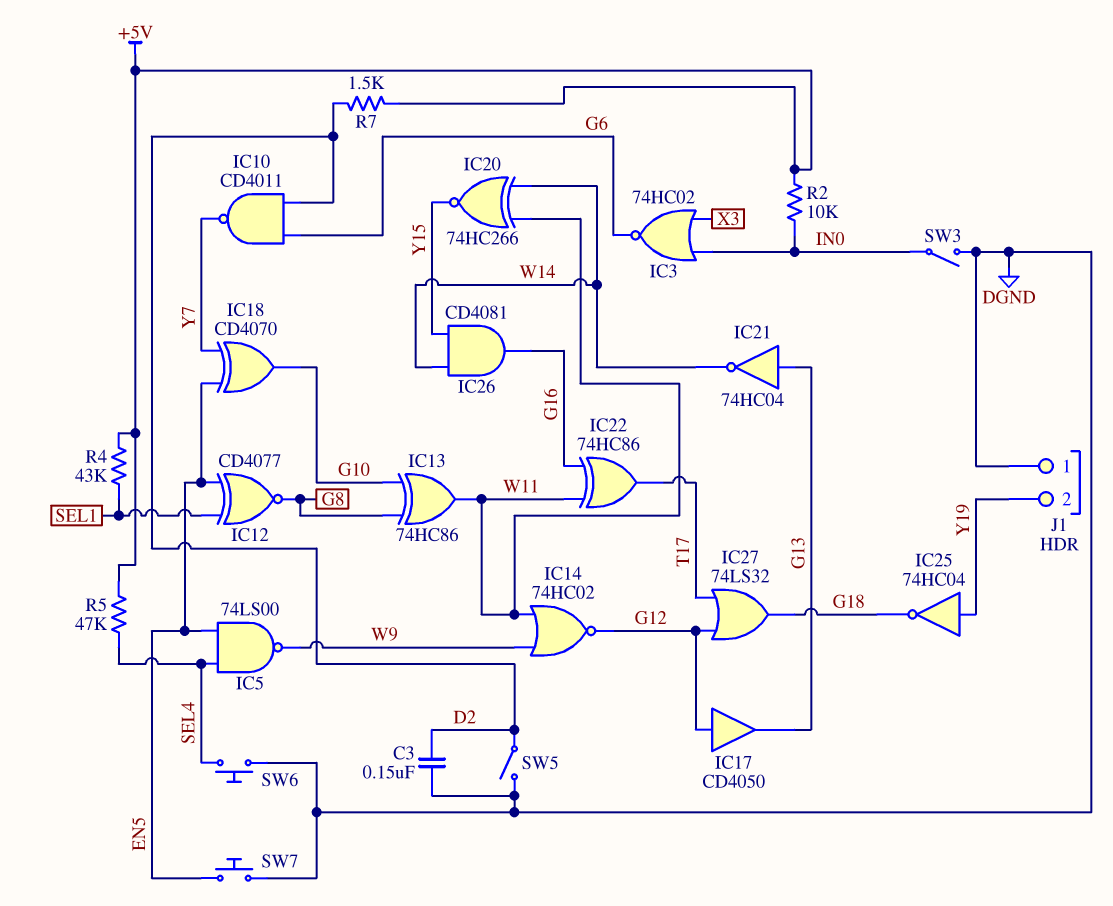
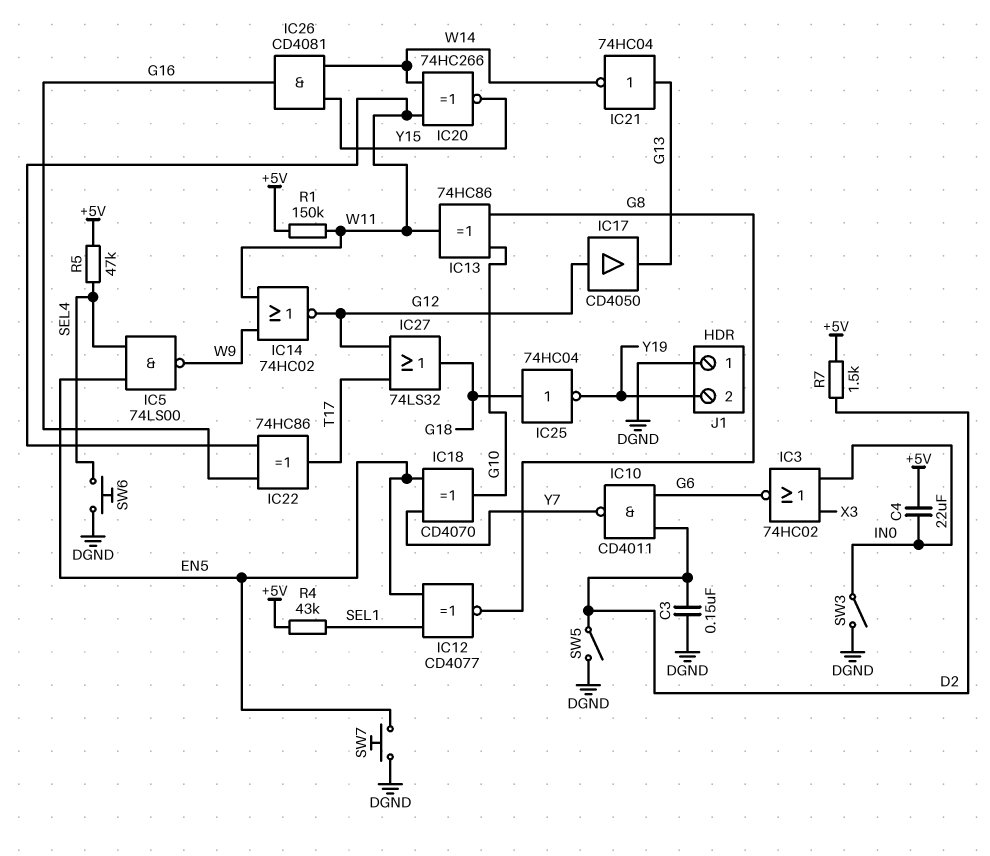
C4: none -> 22uF (+5V, IN0)
IC25: NOT 74HC04 (in Y19, out G18) -> NOT 74HC04 (in G18, out Y19)
R1: none -> 150k (+5V, W11)
R2: 10k (+5V, IN0) -> none

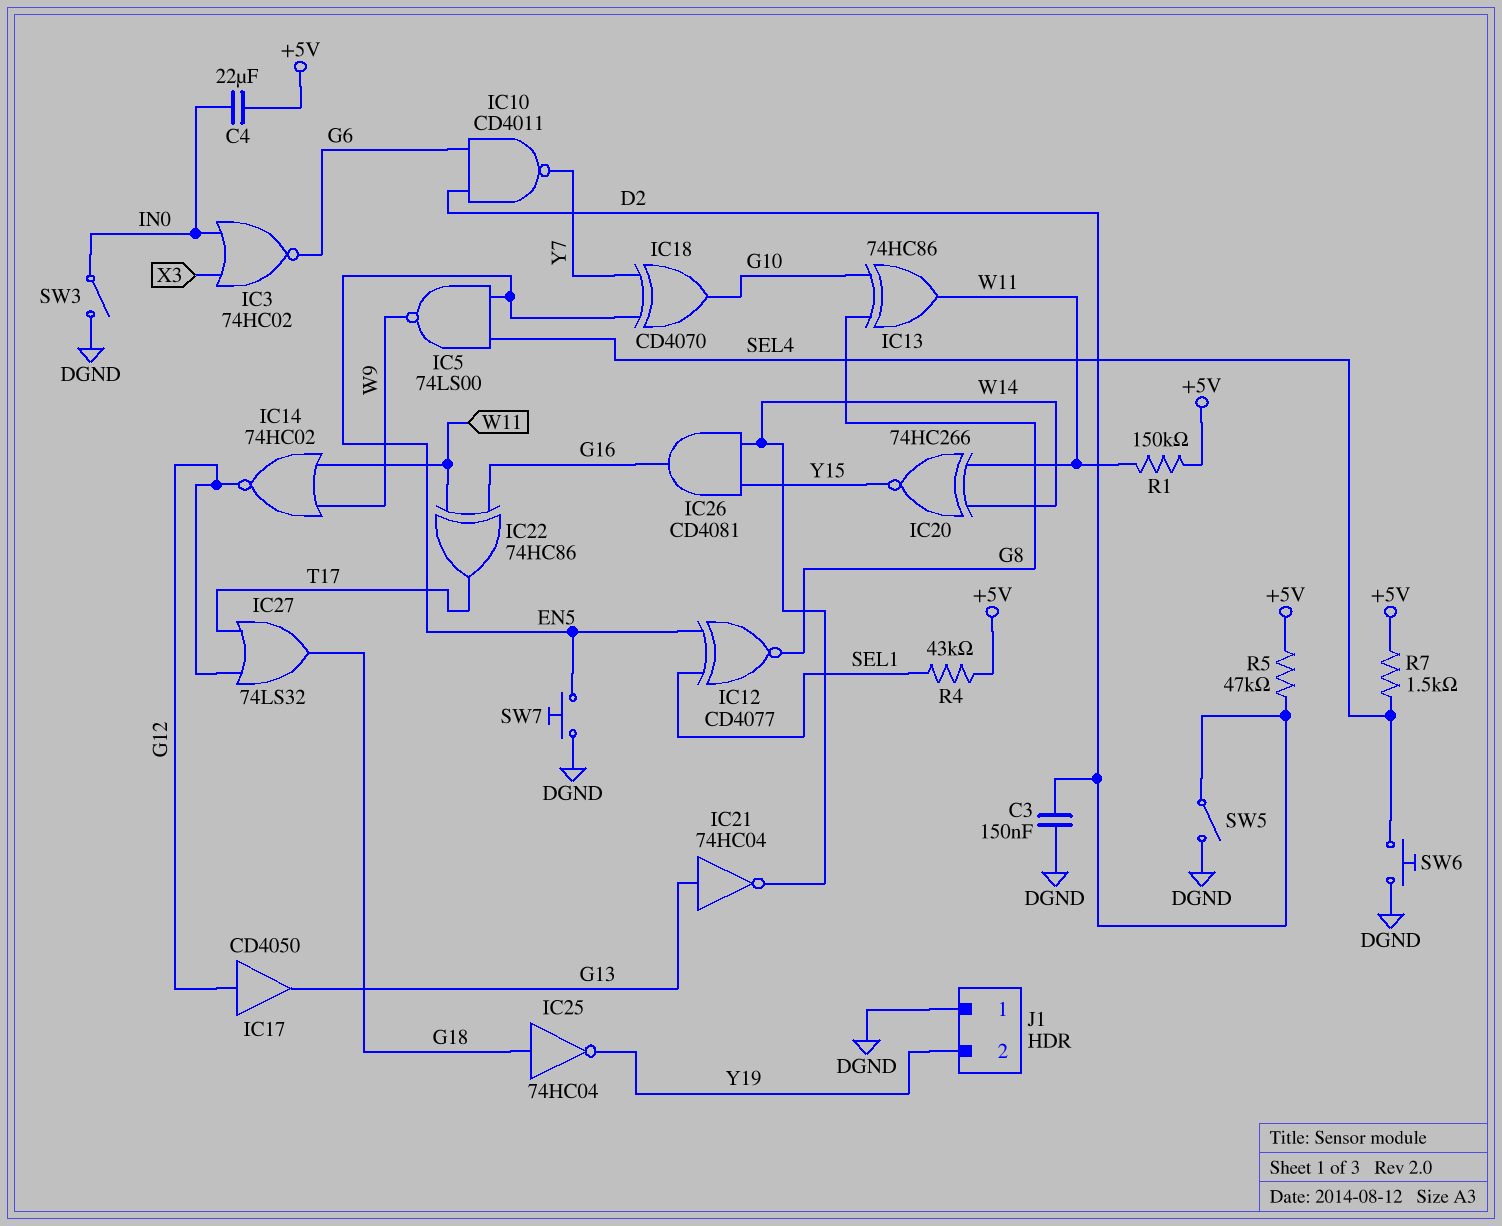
R5: 47k (+5V, SEL4) -> 47k (+5V, D2)
R7: 1.5k (+5V, D2) -> 1.5k (+5V, SEL4)

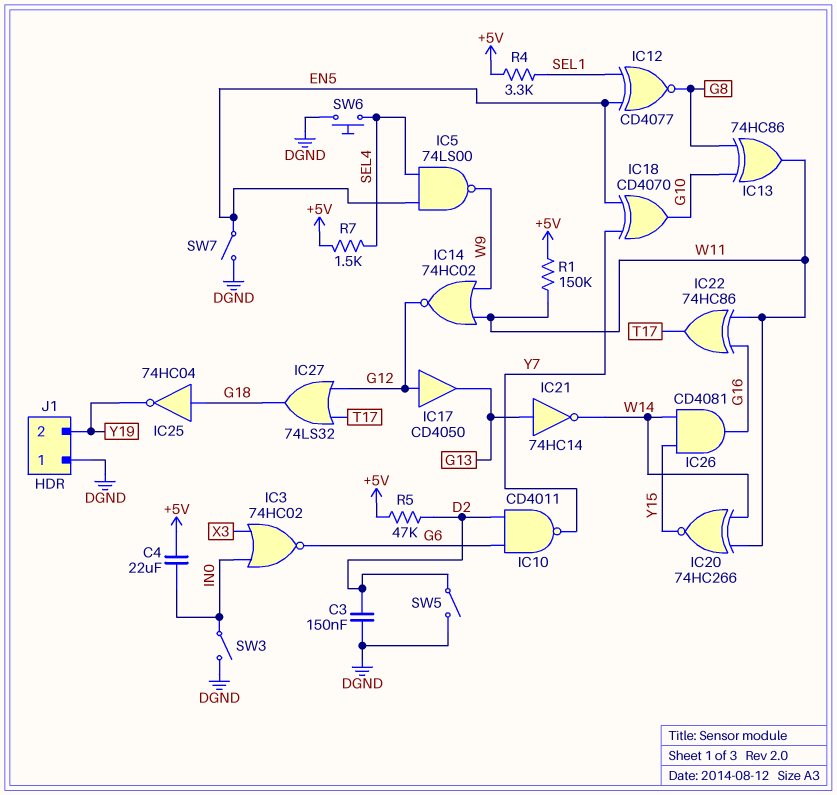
IC21: NOT 74HC04 (in G13, out W14) -> NOT 74HC14 (in G13, out W14)
R4: 43k (+5V, SEL1) -> 3.3k (+5V, SEL1)
SW7: button (DGND, EN5) -> switch (DGND, EN5)

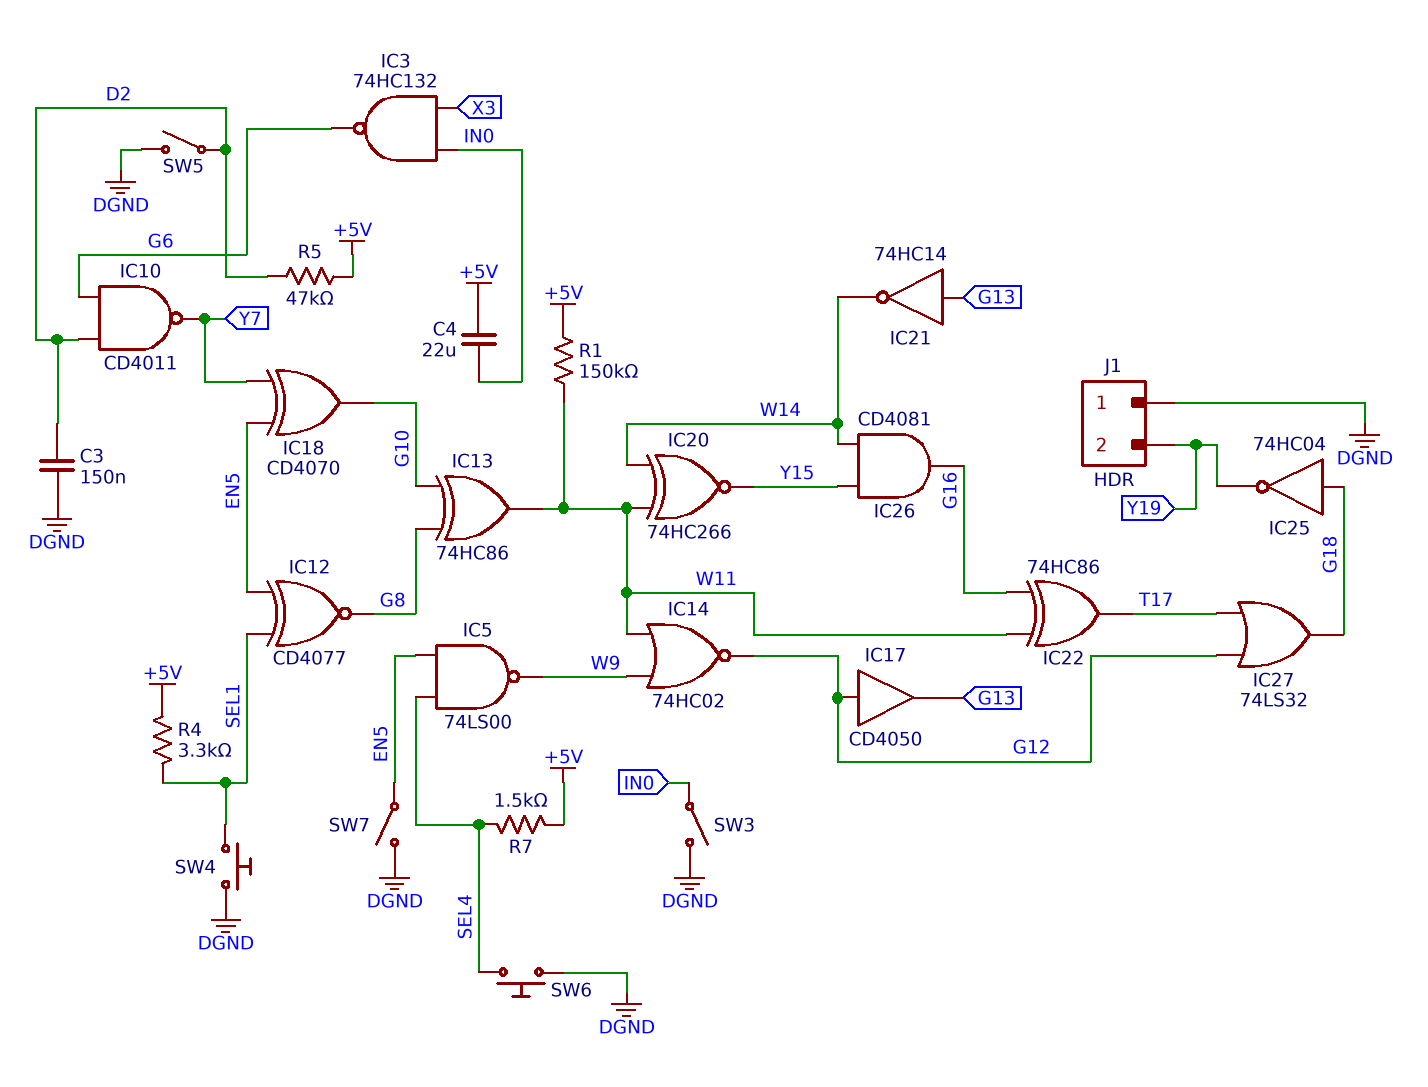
IC3: NOR 74HC02 (in IN0, in X3, out G6) -> NAND 74HC132 (in IN0, in X3, out G6)
SW4: none -> button (DGND, SEL1)

